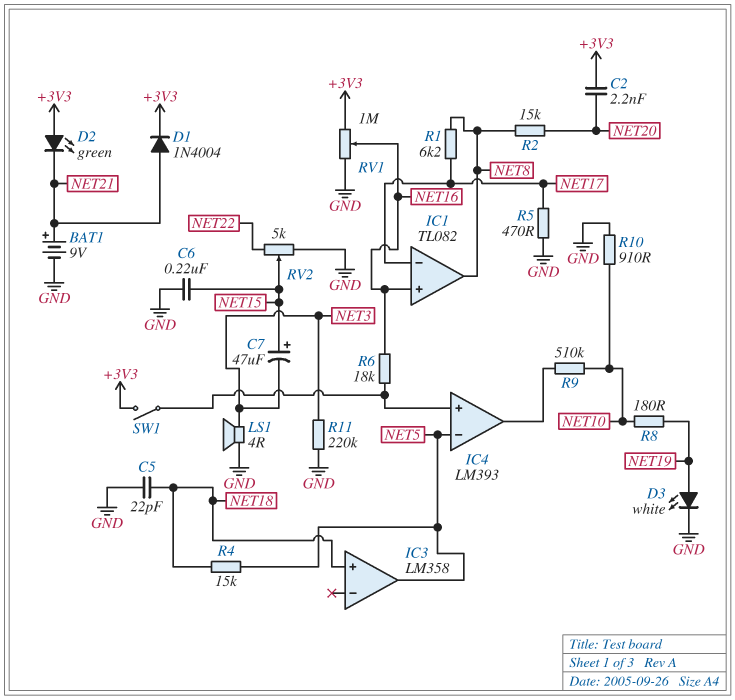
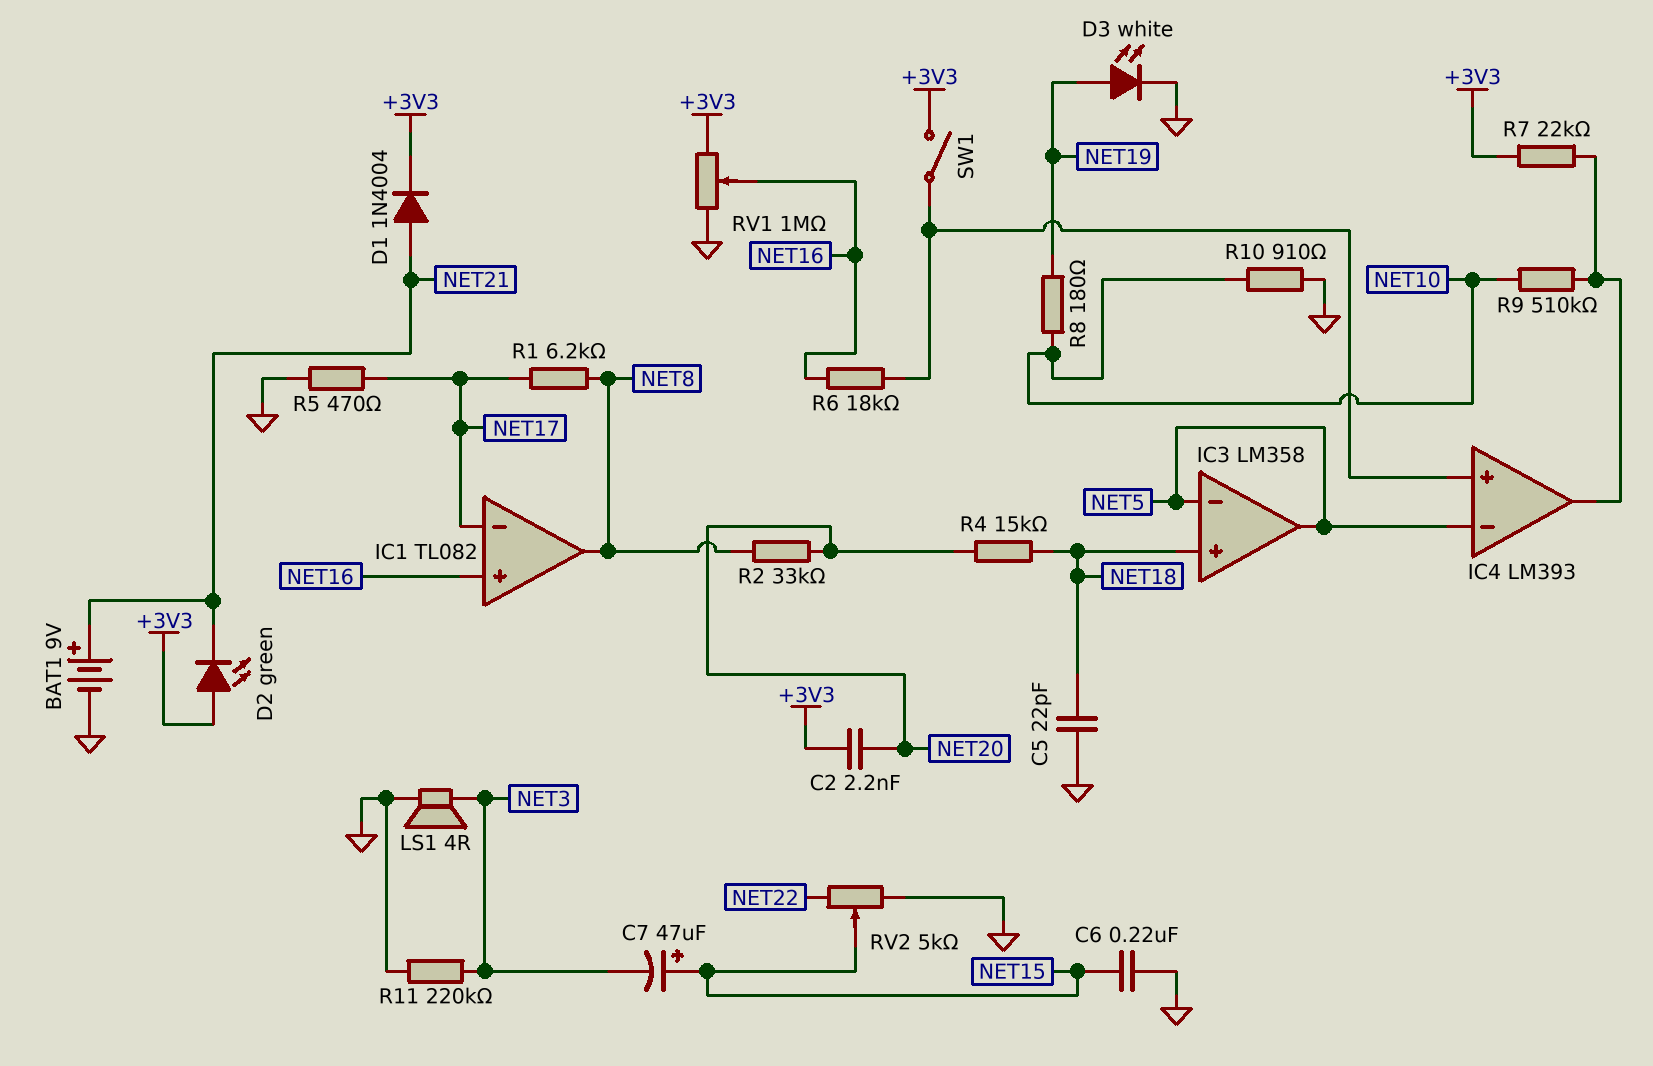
IC3 pin in-: none -> NET5
R2: 15k (NET8, NET20) -> 33k (NET8, NET20)
R4: 15k (NET5, NET18) -> 15k (NET18, NET20)
R7: none -> 22k (+3V3, IC4/out)

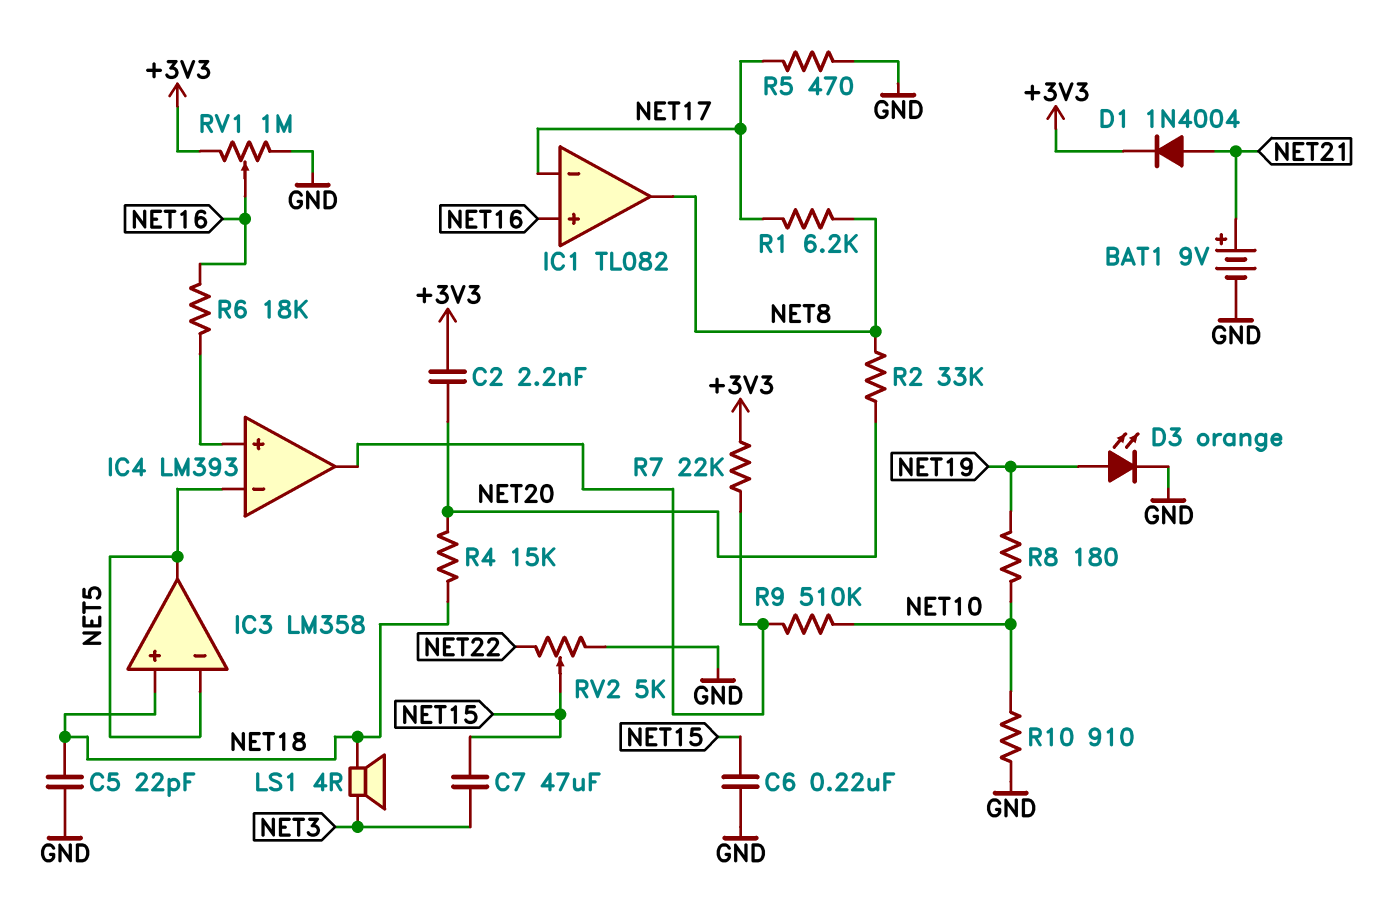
C7: 47uF (plus NET15, minus NET3) -> 47uF (NET3, NET15)
D2: LED green (A +3V3, K NET21) -> none
D3: LED white (A NET19, K GND) -> LED orange (A NET19, K GND)
LS1: speaker 4R (GND, NET3) -> speaker 4R (NET3, NET18)
R11: 220k (GND, NET3) -> none
SW1: switch (+3V3, IC4/in+) -> none

